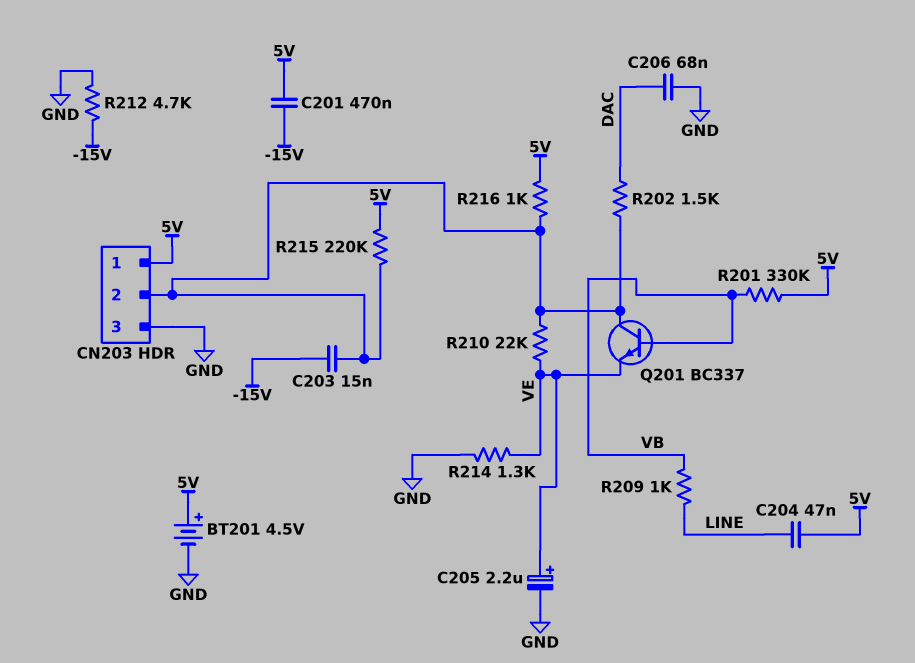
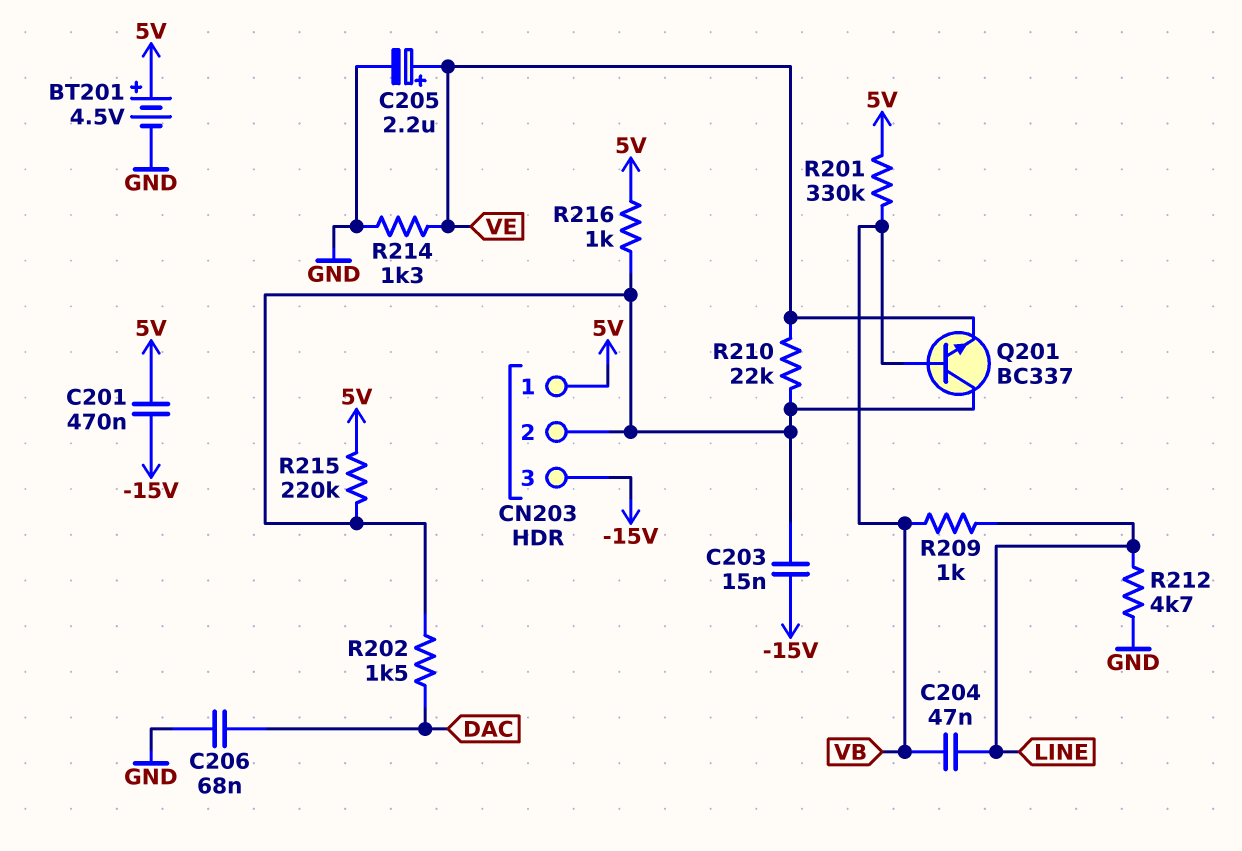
C204: 47nF (5V, LINE) -> 47nF (LINE, VB)
CN203 pin 3: GND -> -15V
R212: 4.7k (-15V, GND) -> 4.7k (GND, LINE)

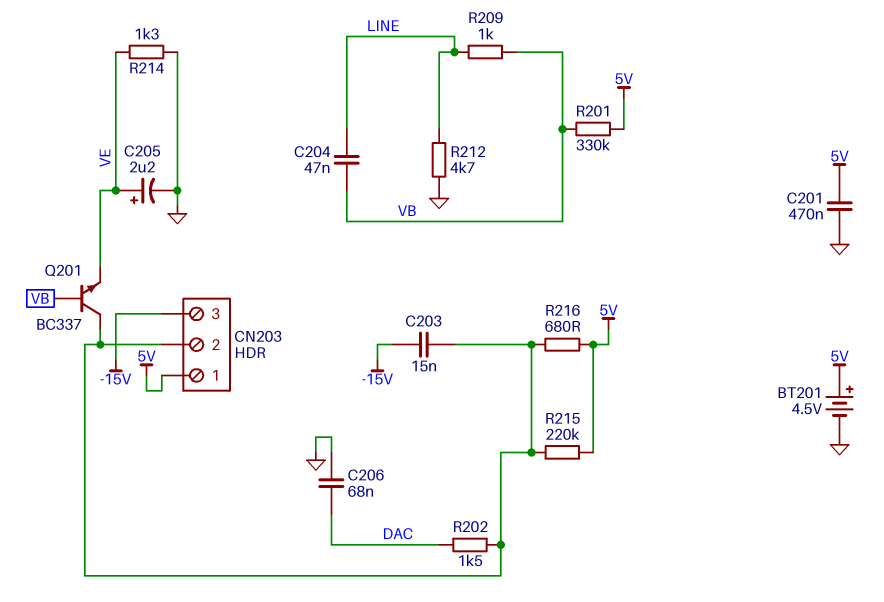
C201: 470nF (-15V, 5V) -> 470nF (5V, GND)
R210: 22k (CN203/2, VE) -> none
R216: 1k (5V, CN203/2) -> 680 (5V, CN203/2)

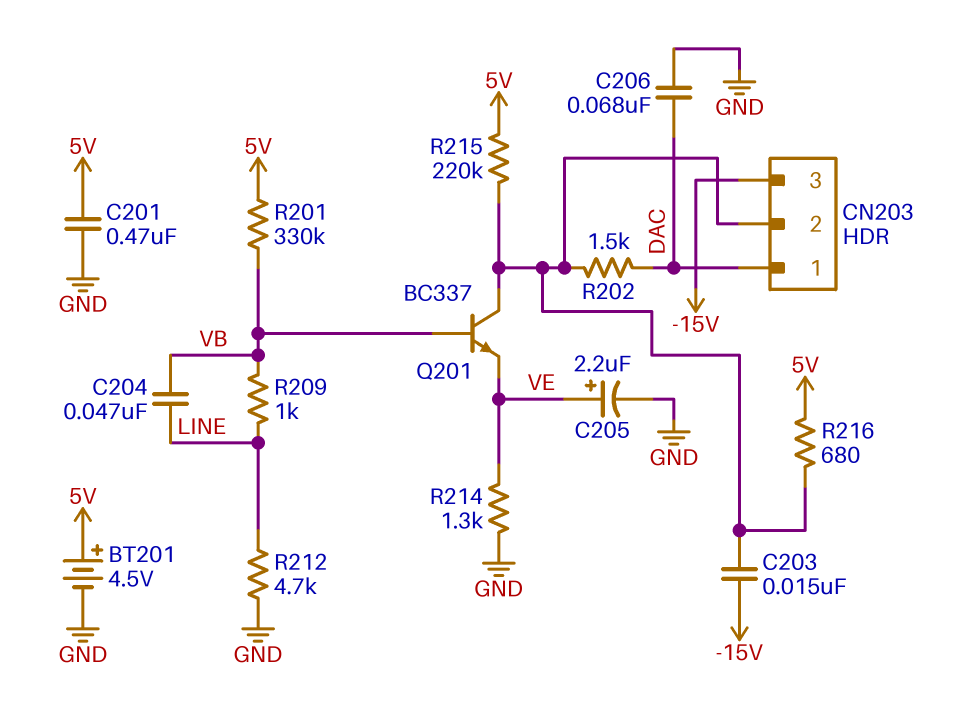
CN203 pin 1: 5V -> DAC

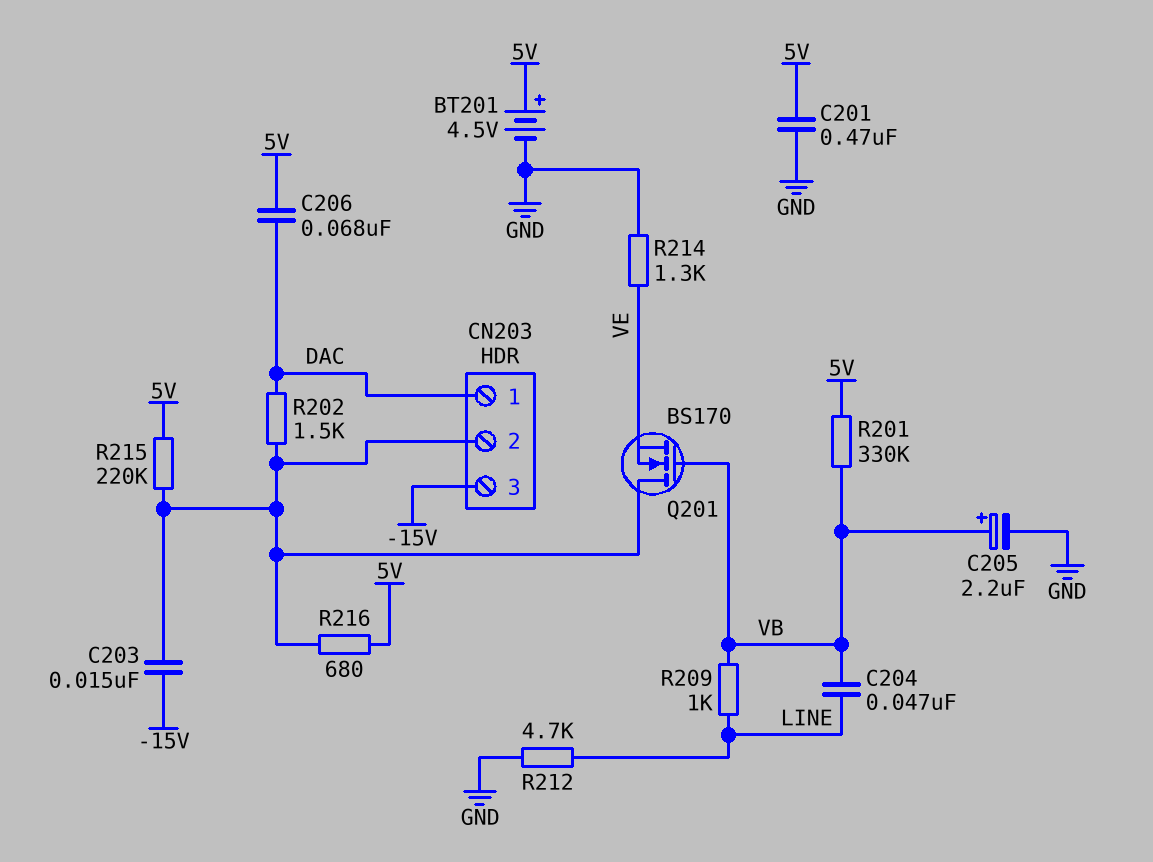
C205: 2.2uF (plus VE, minus GND) -> 2.2uF (plus VB, minus GND)
C206: 68nF (DAC, GND) -> 68nF (5V, DAC)
Q201: NPN BC337 (B VB, C CN203/2, E VE) -> NMOS BS170 (G VB, D CN203/2, S VE)

